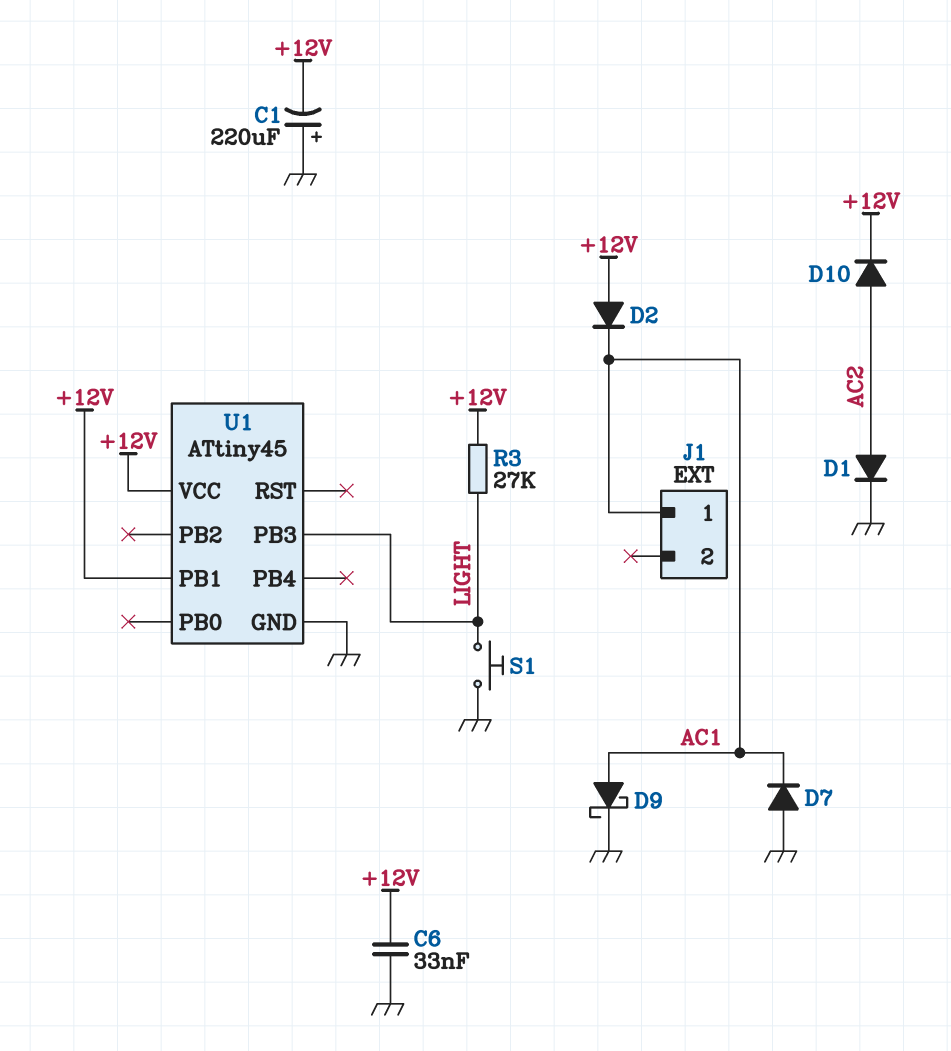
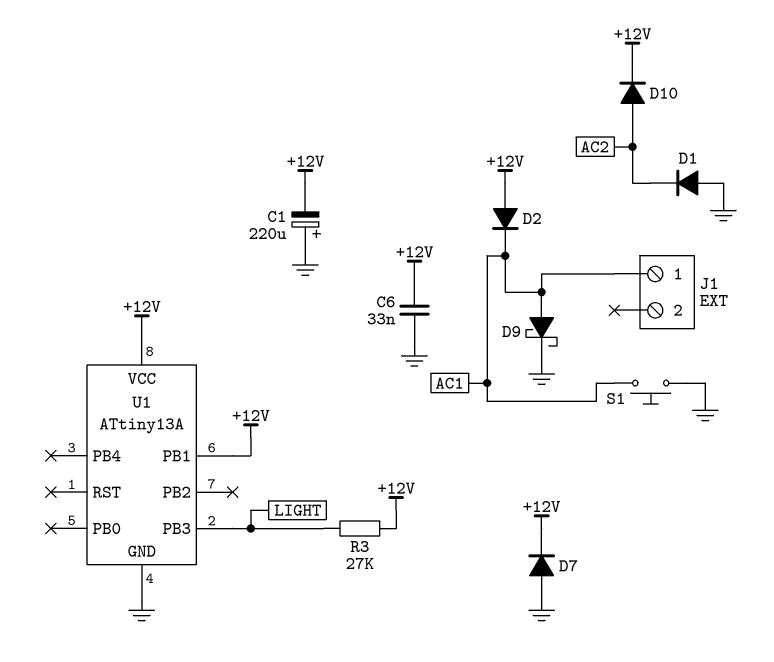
D1: diode (A AC2, K GND) -> diode (A GND, K AC2)
D7: diode (A GND, K AC1) -> diode (A GND, K +12V)
S1: button (GND, LIGHT) -> button (AC1, GND)
U1: ATtiny45 -> ATtiny13A

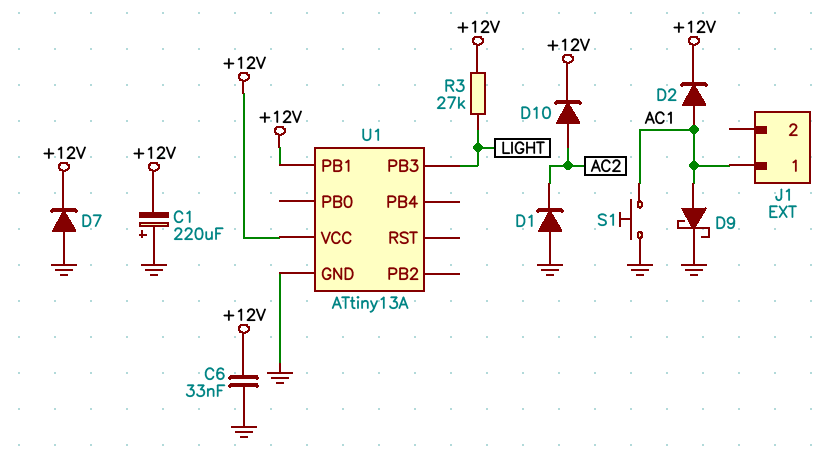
D2: diode (A +12V, K AC1) -> diode (A AC1, K +12V)

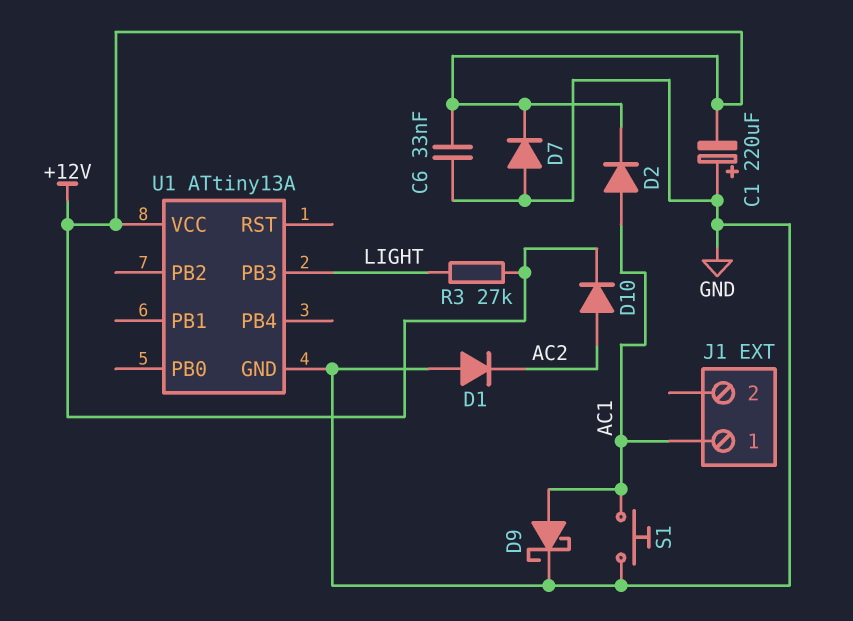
U1 pin PB1: +12V -> none

